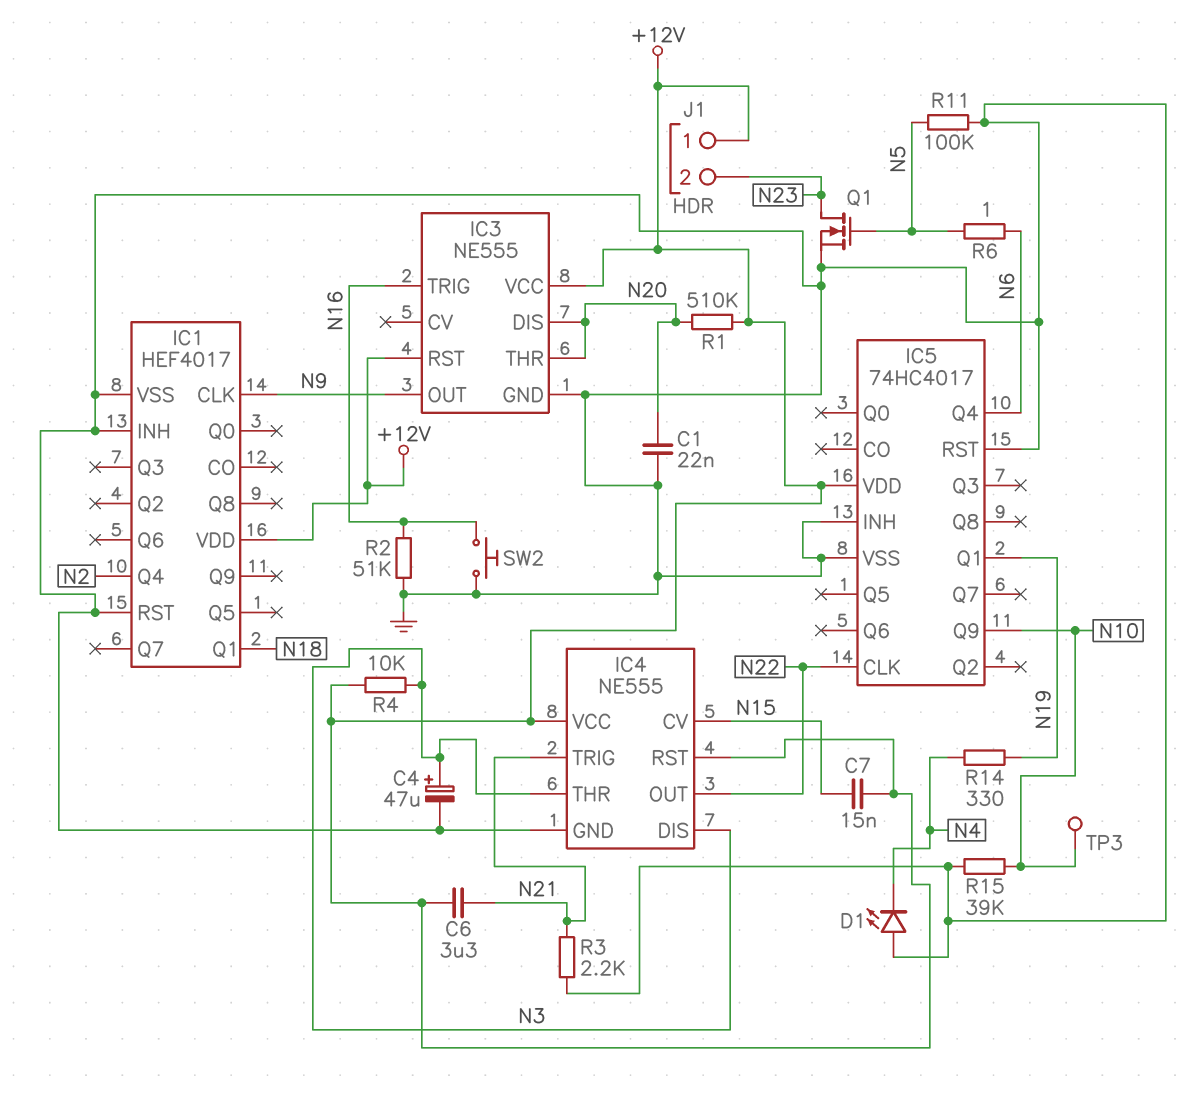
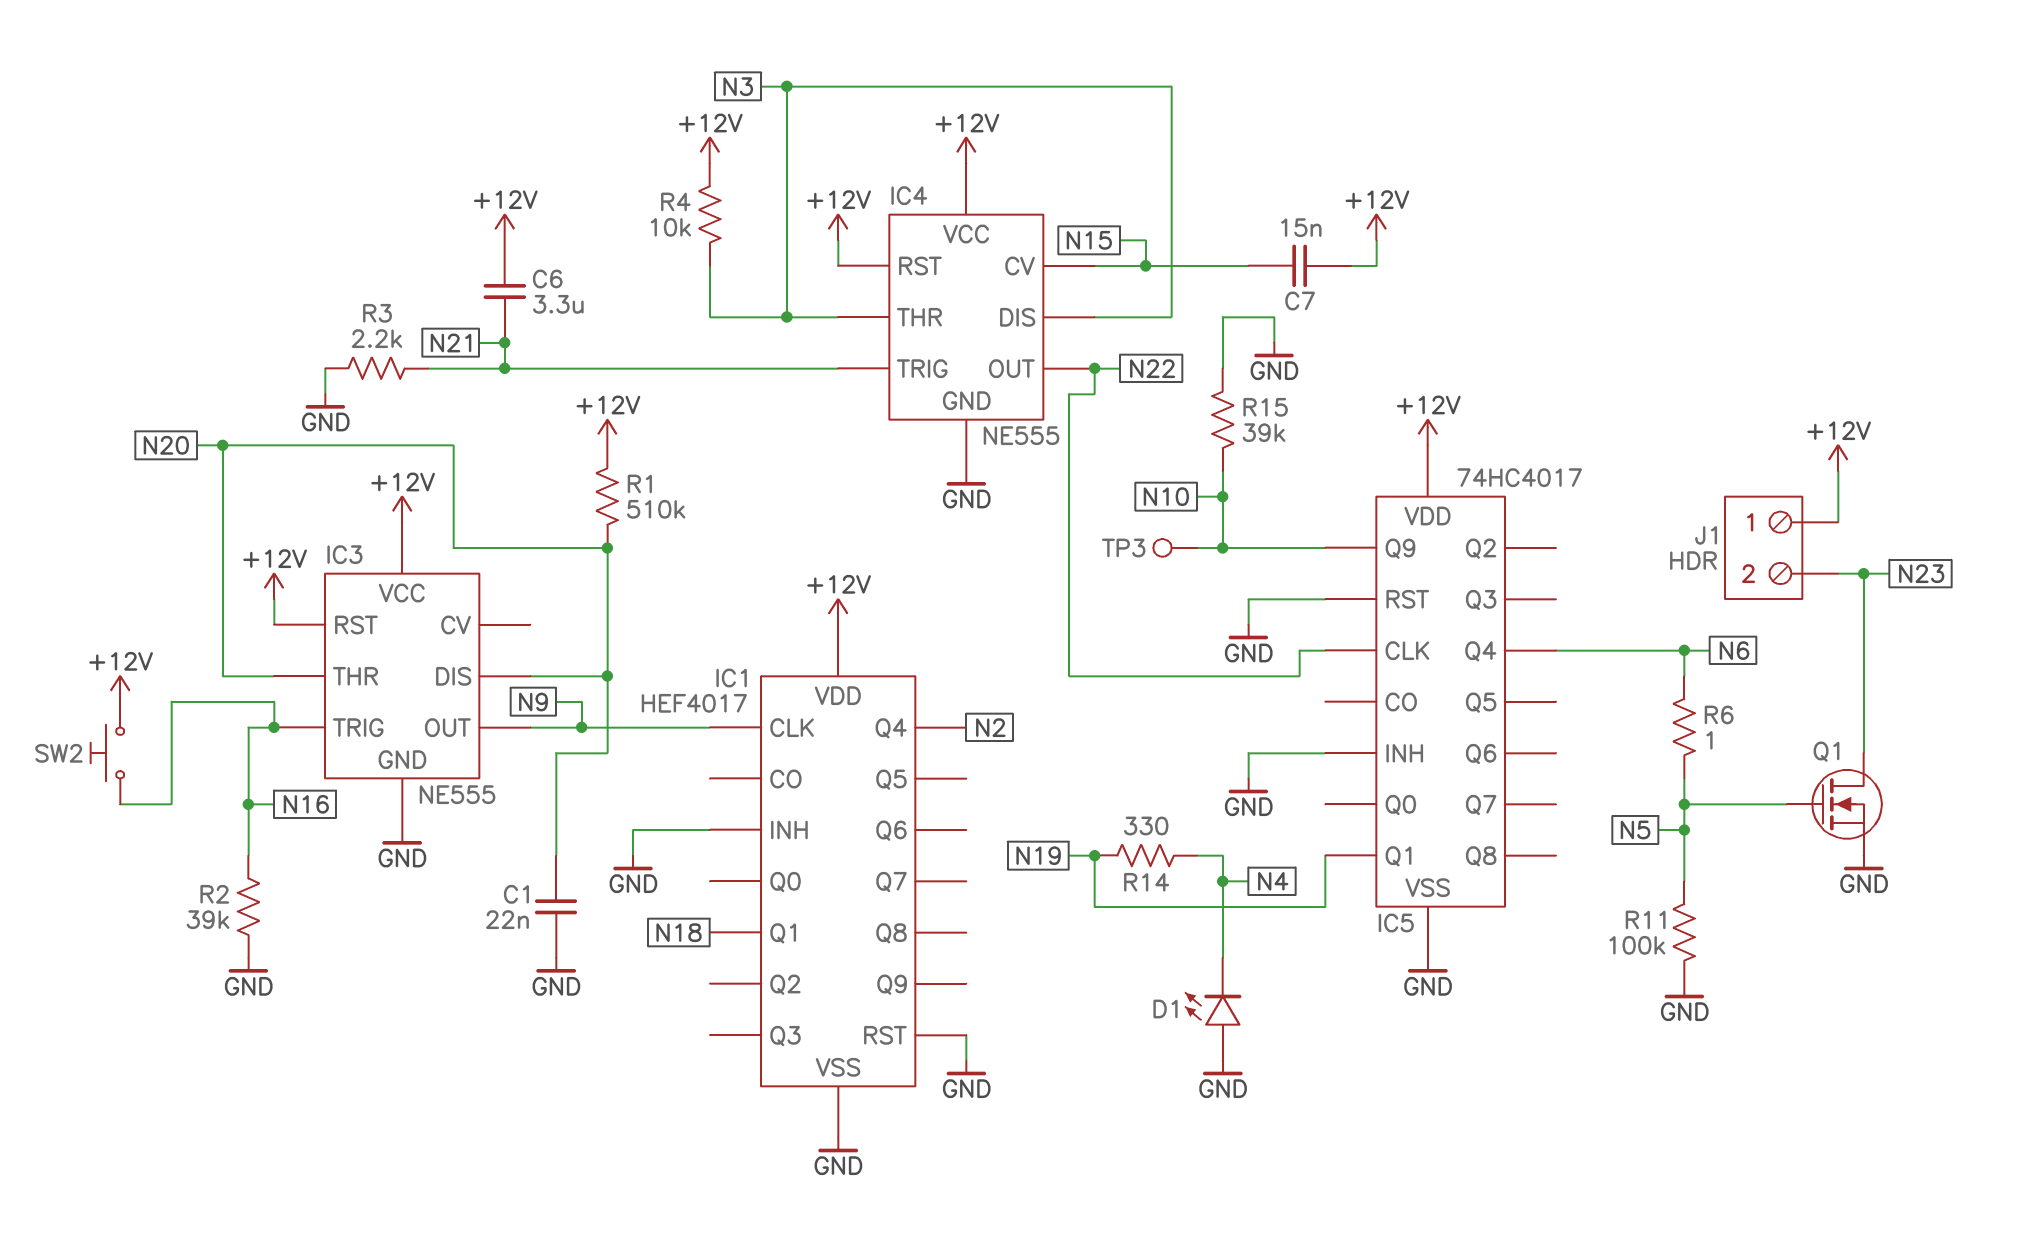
C4: 47uF (plus N3, minus GND) -> none
R2: 51k (GND, N16) -> 39k (GND, N16)
SW2: button (GND, N16) -> button (+12V, N16)

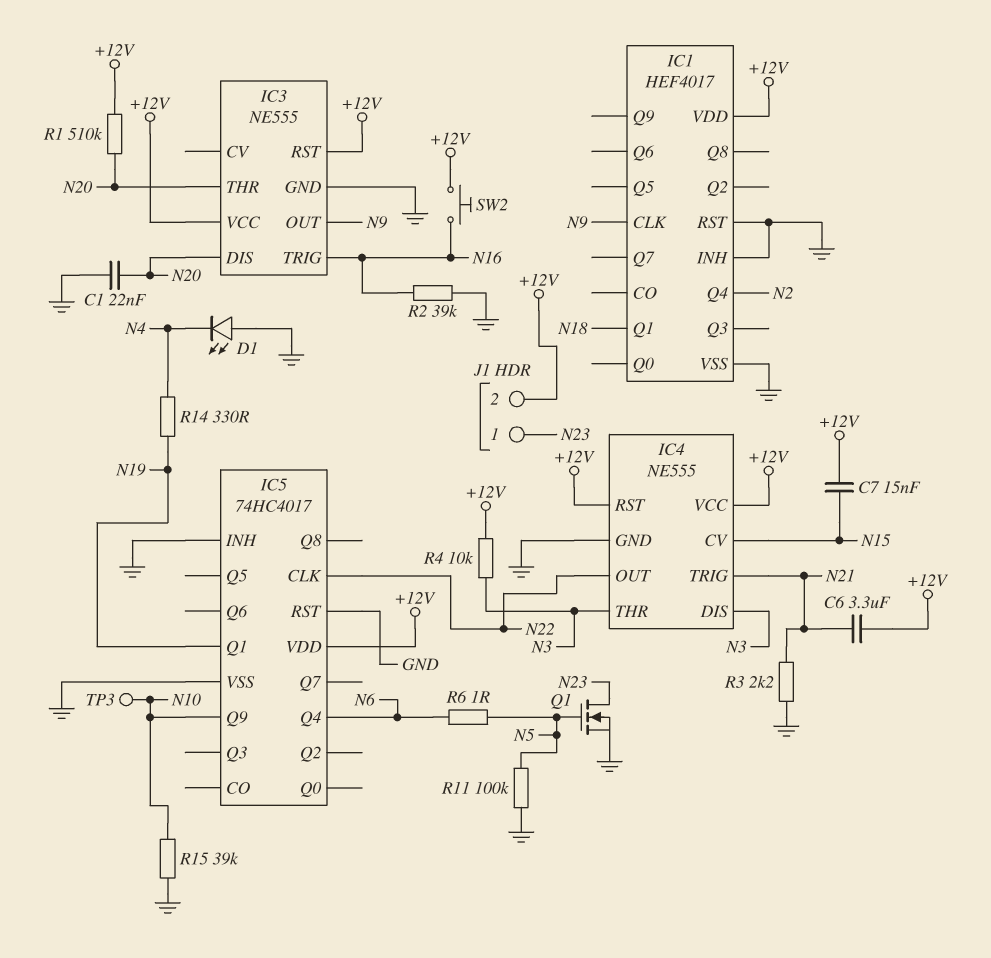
J1 pin 1: +12V -> N23
J1 pin 2: N23 -> +12V

